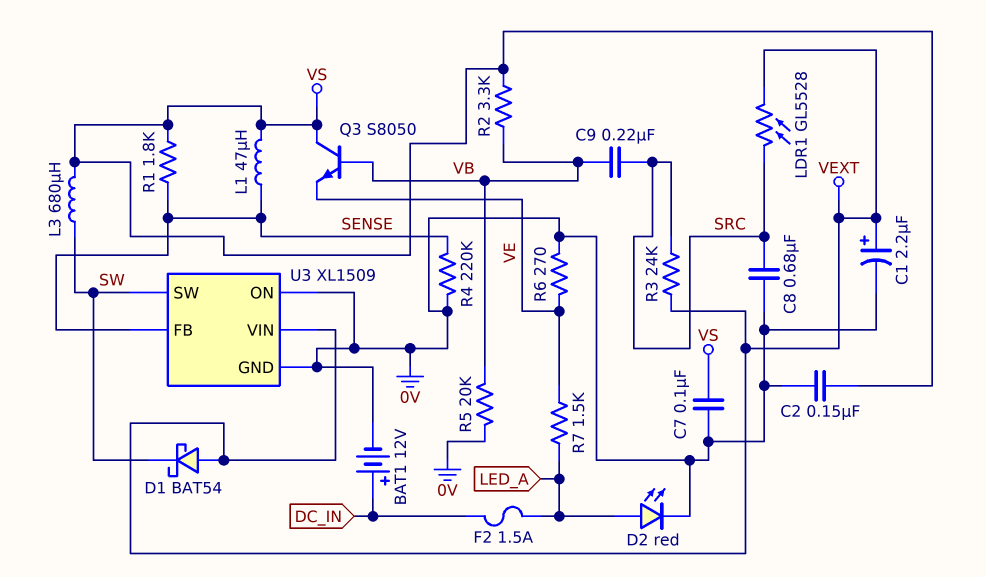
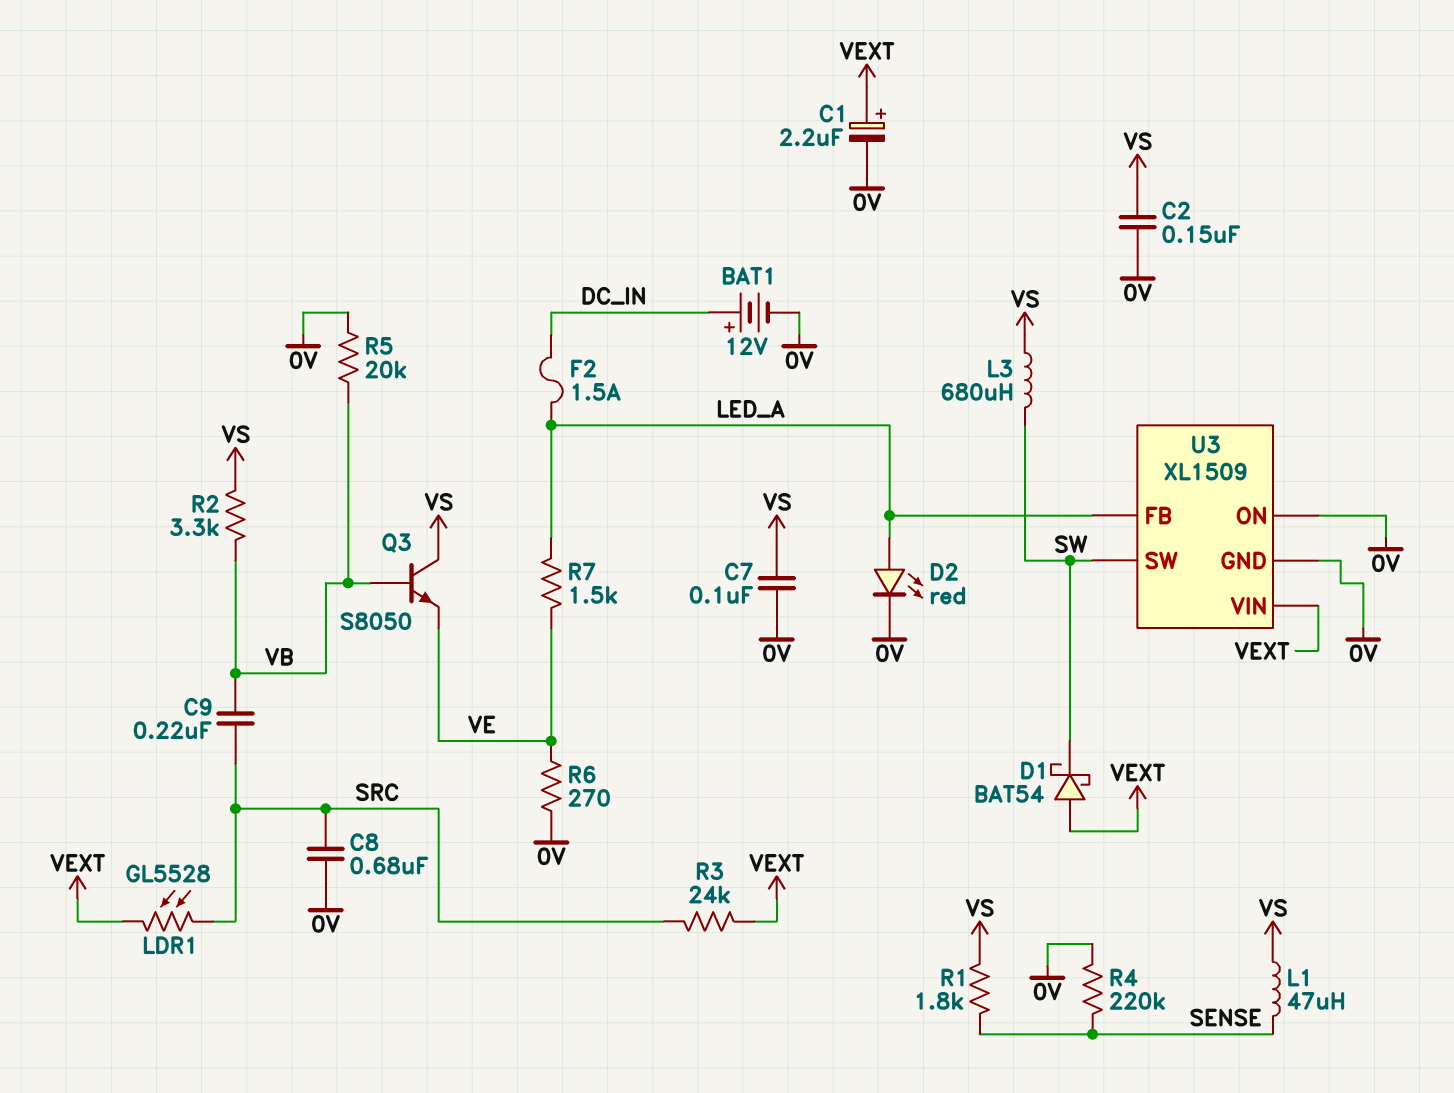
U3 pin FB: SENSE -> LED_A

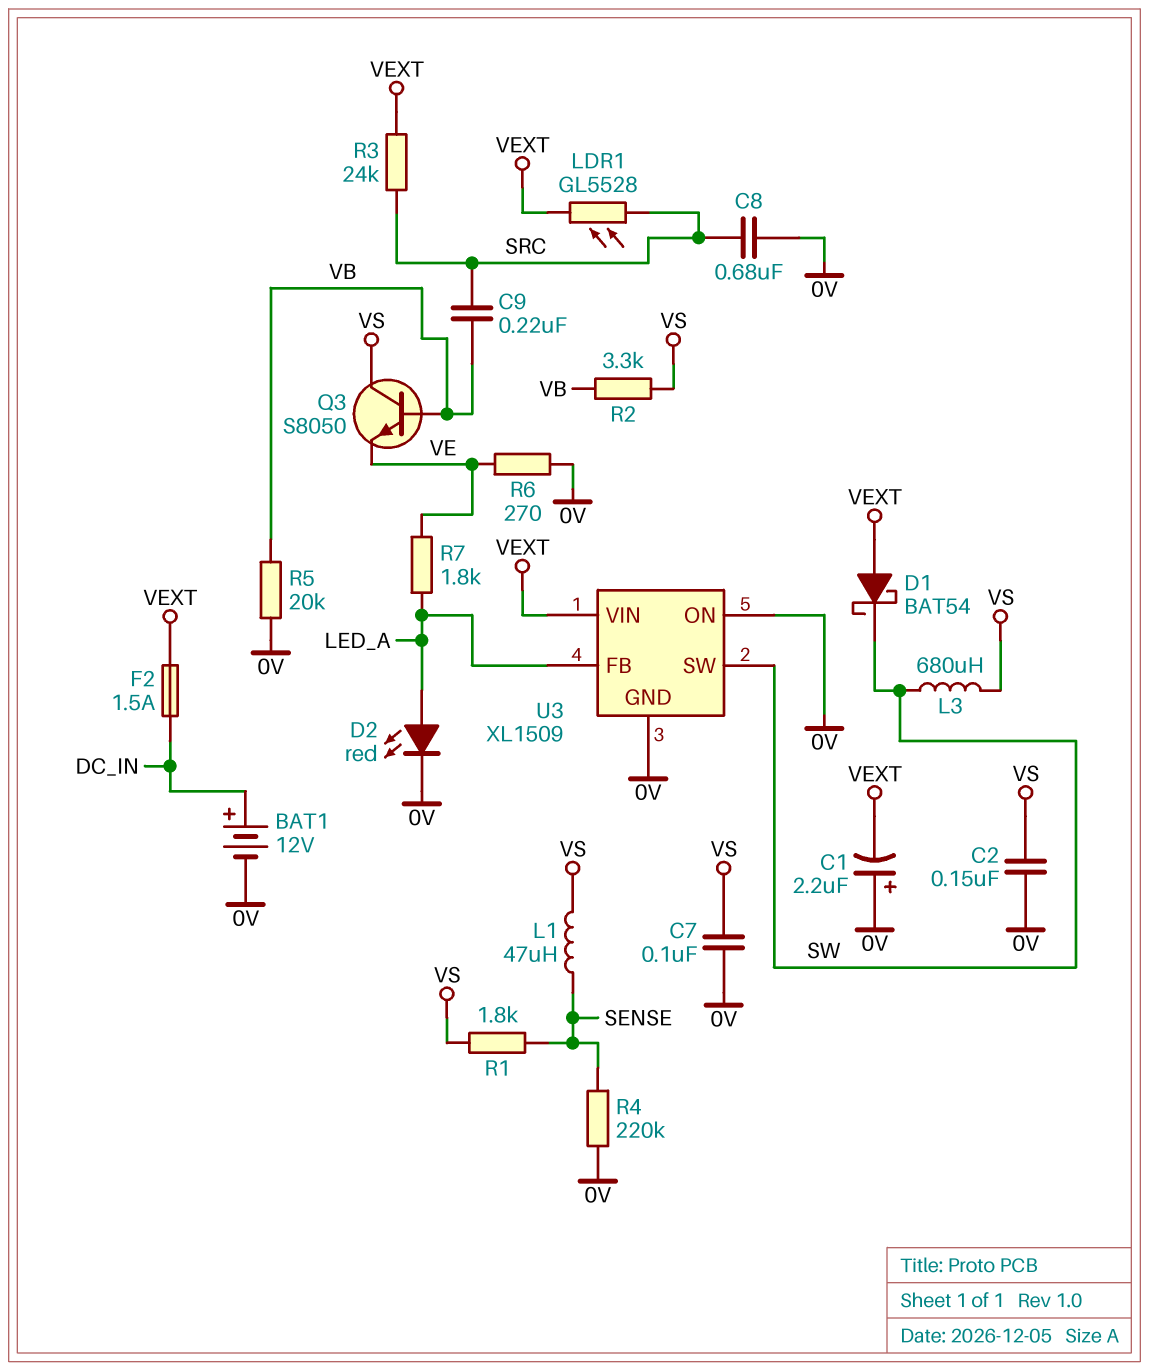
C1: 2.2uF (plus VEXT, minus 0V) -> 2.2uF (plus 0V, minus VEXT)
F2: 1.5A (DC_IN, LED_A) -> 1.5A (DC_IN, VEXT)
R7: 1.5k (LED_A, VE) -> 1.8k (LED_A, VE)

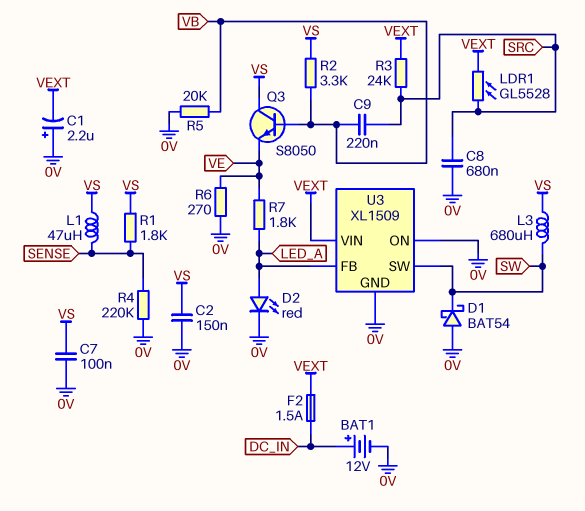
D1: schottky BAT54 (A VEXT, K SW) -> schottky BAT54 (A 0V, K SW)

